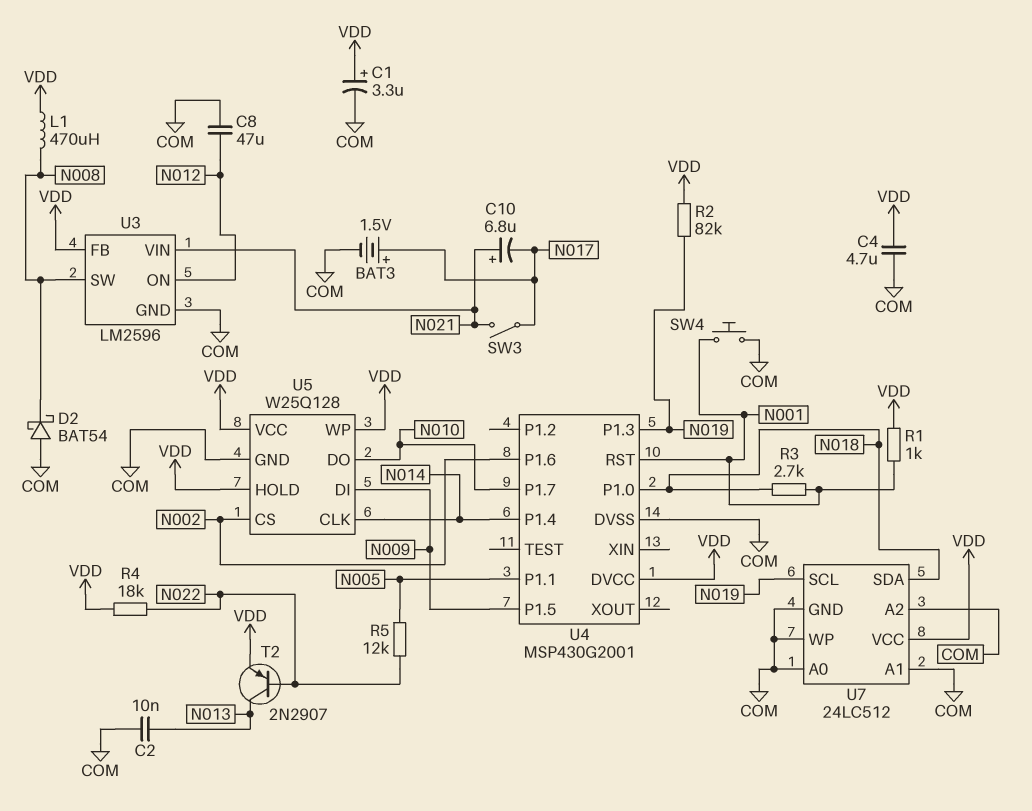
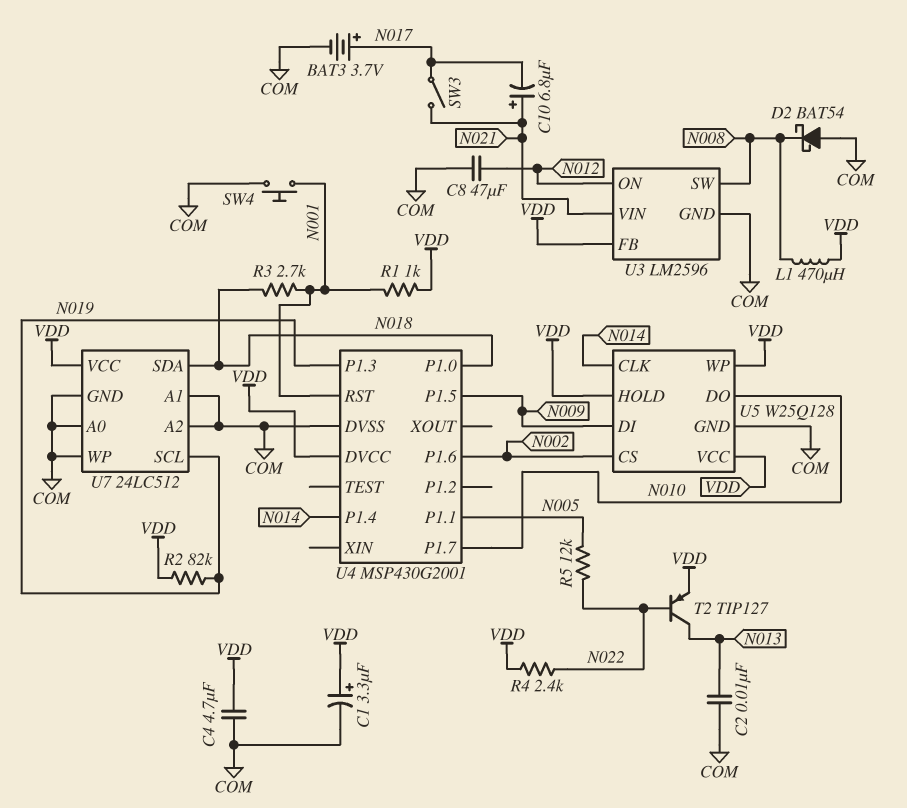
BAT3: 1.5V (plus N017, minus COM) -> 3.7V (plus N017, minus COM)
R4: 18k (N022, VDD) -> 2.4k (N022, VDD)
T2: PNP 2N2907 (B N022, C N013, E VDD) -> PNP TIP127 (B N022, C N013, E VDD)

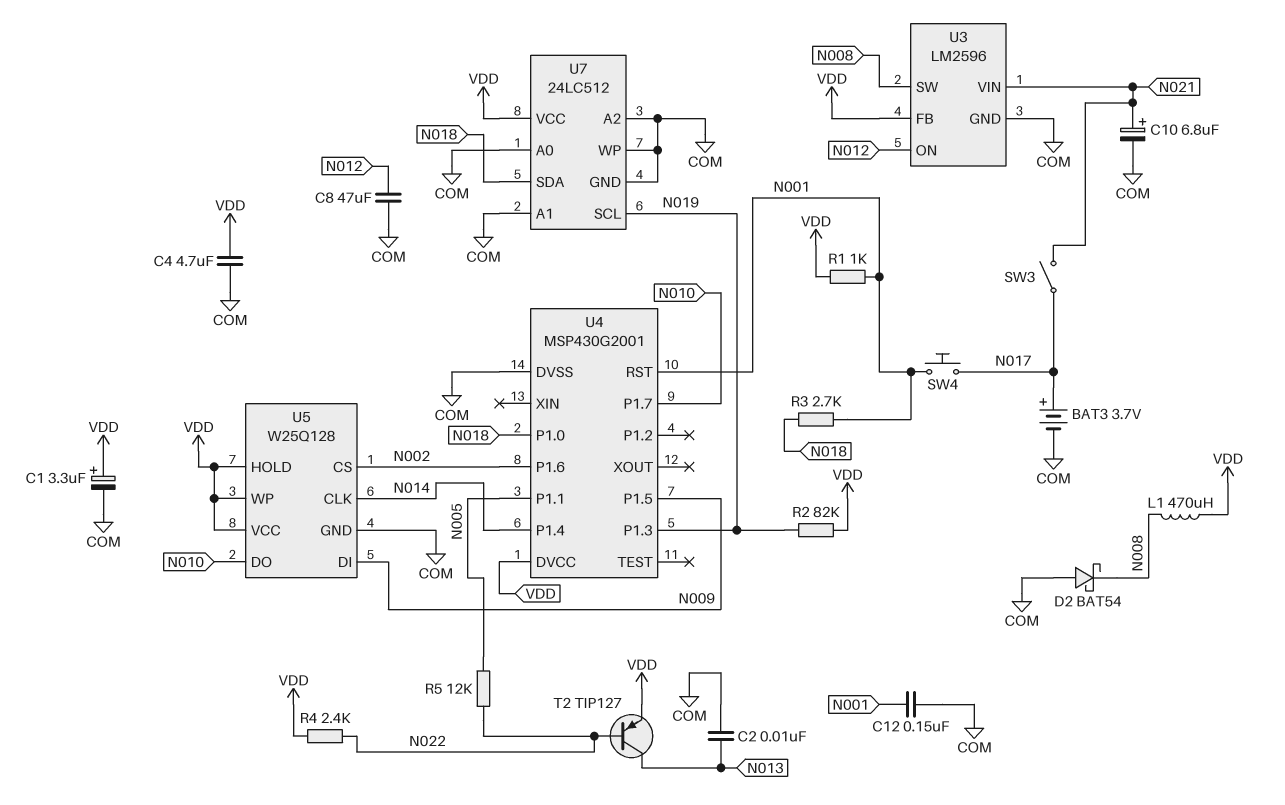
C10: 6.8uF (plus N021, minus N017) -> 6.8uF (plus N021, minus COM)
C12: none -> 150nF (COM, N001)
SW4: button (COM, N001) -> button (N001, N017)

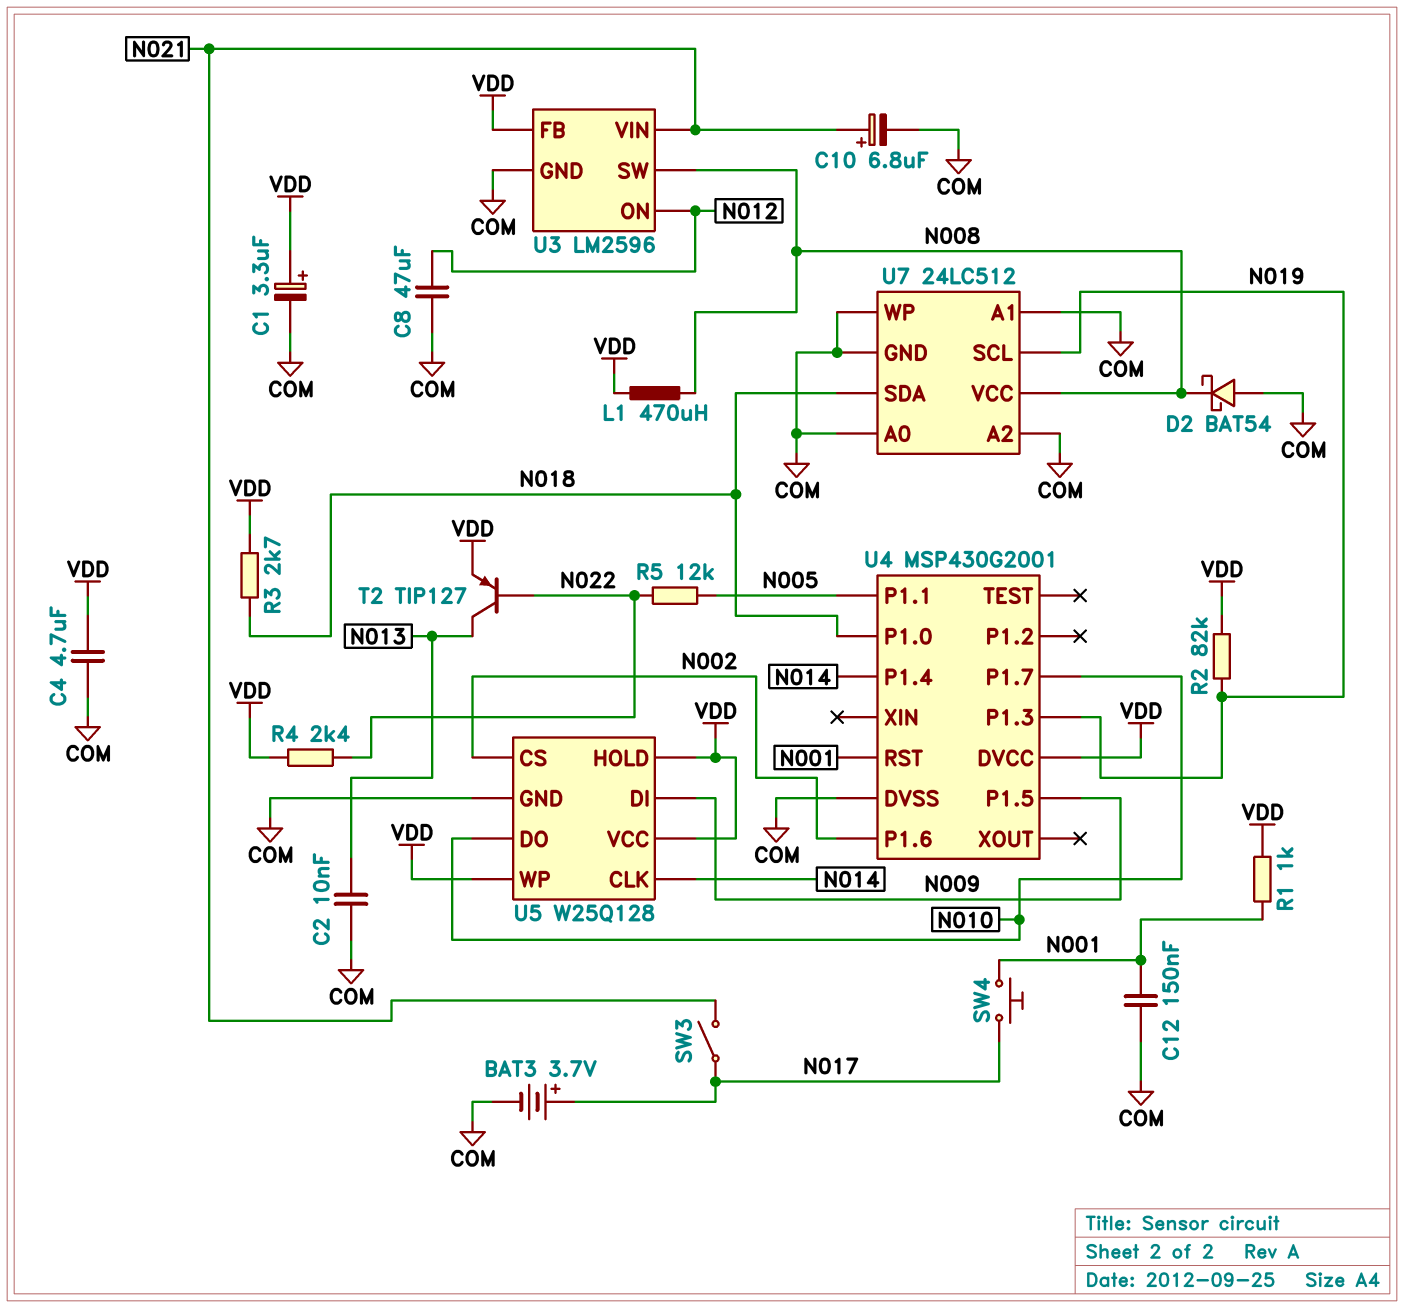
R3: 2.7k (N001, N018) -> 2.7k (N018, VDD)
U7 pin VCC: VDD -> N008

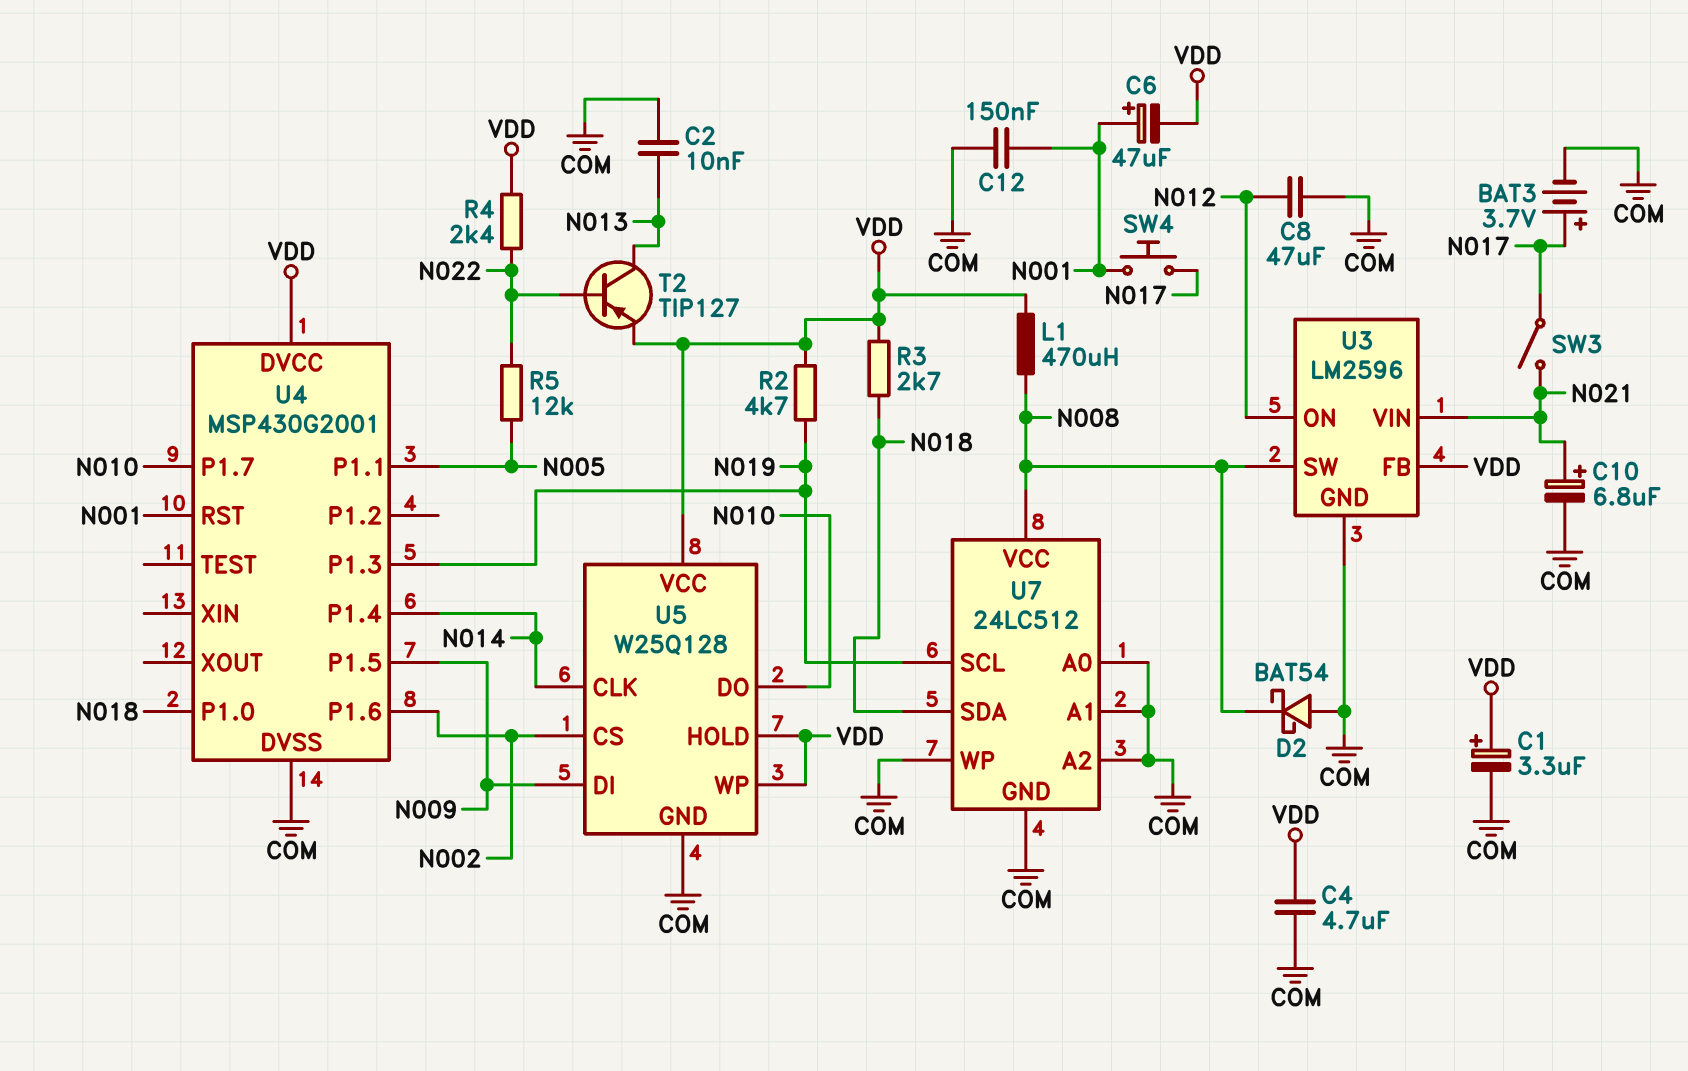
C6: none -> 47uF (plus N001, minus VDD)
R1: 1k (N001, VDD) -> none
R2: 82k (N019, VDD) -> 4.7k (N019, VDD)

